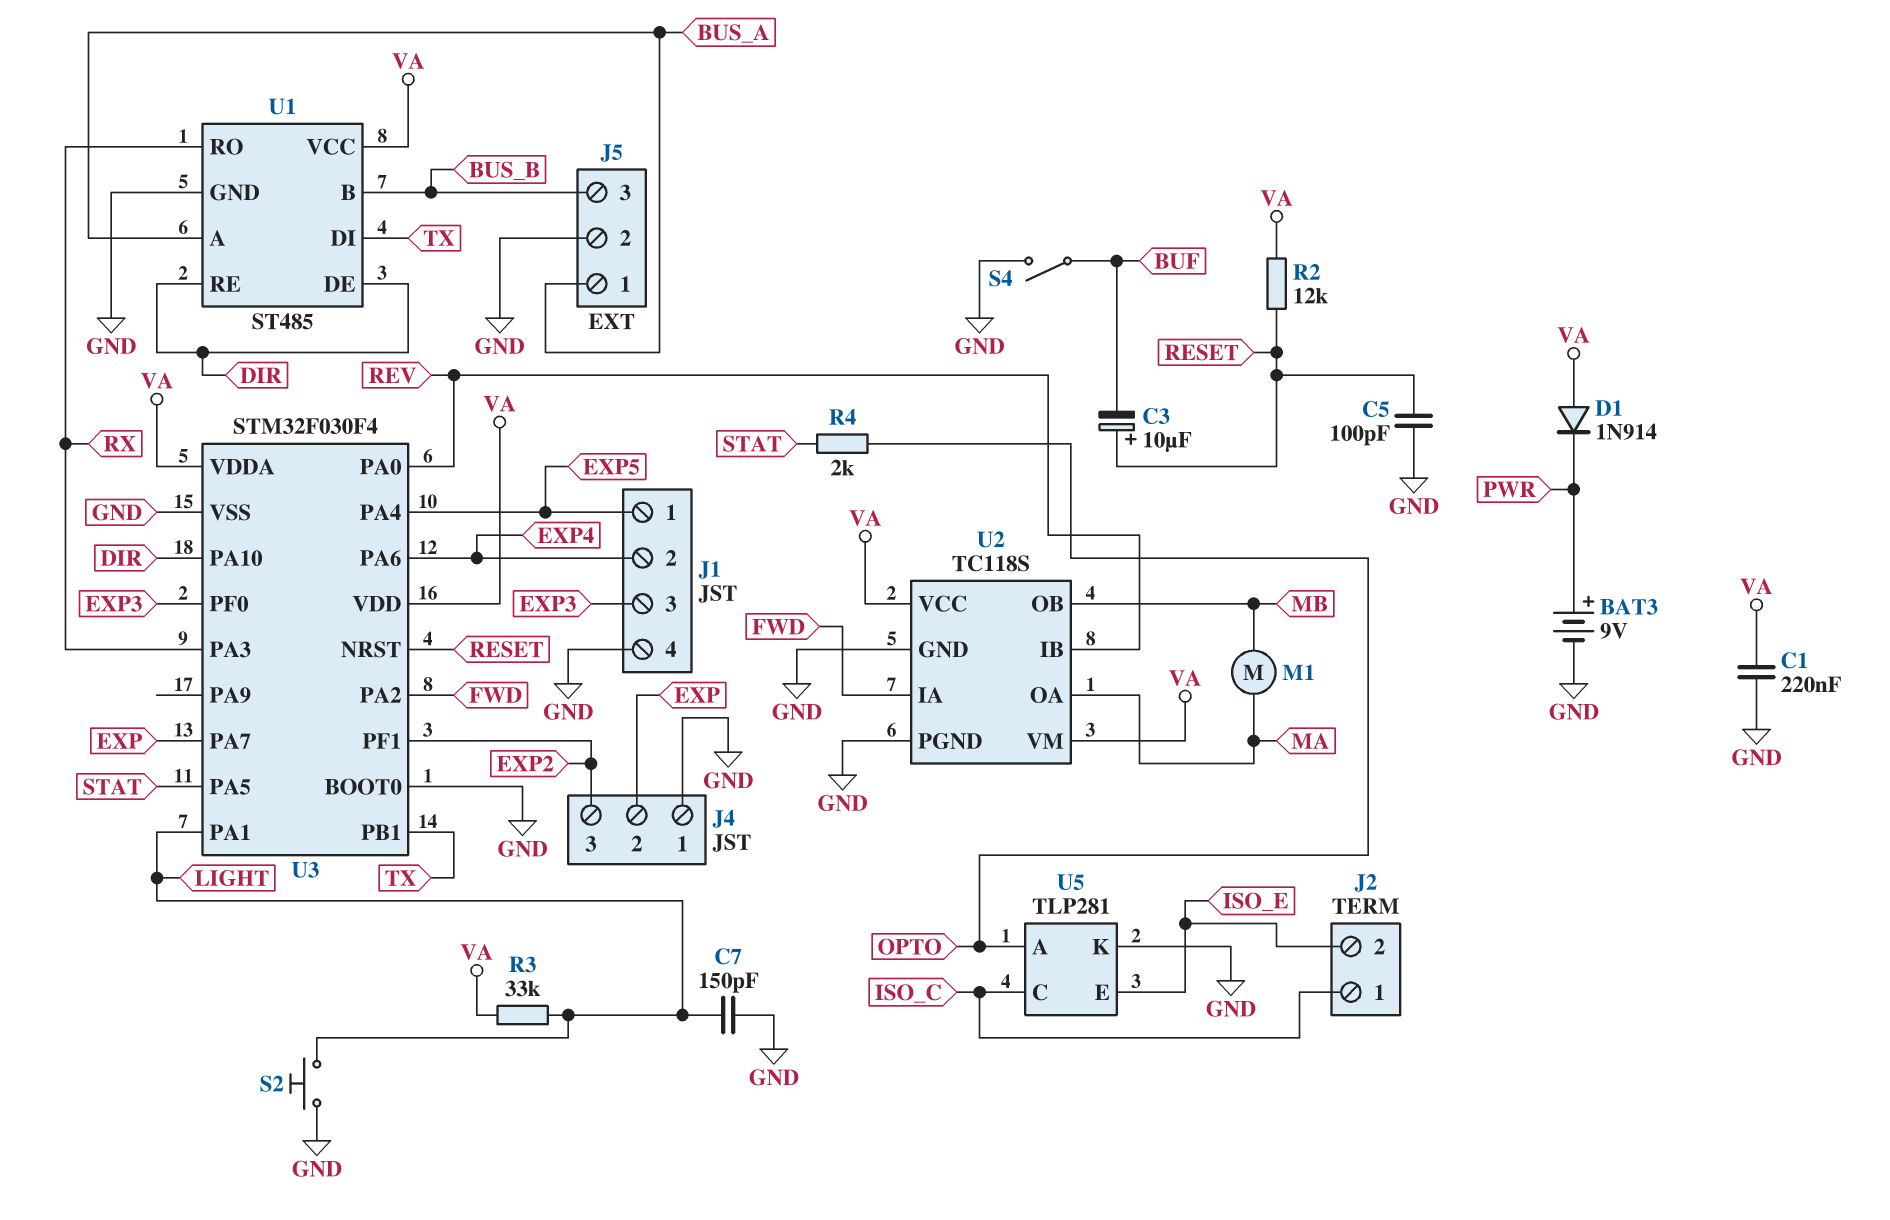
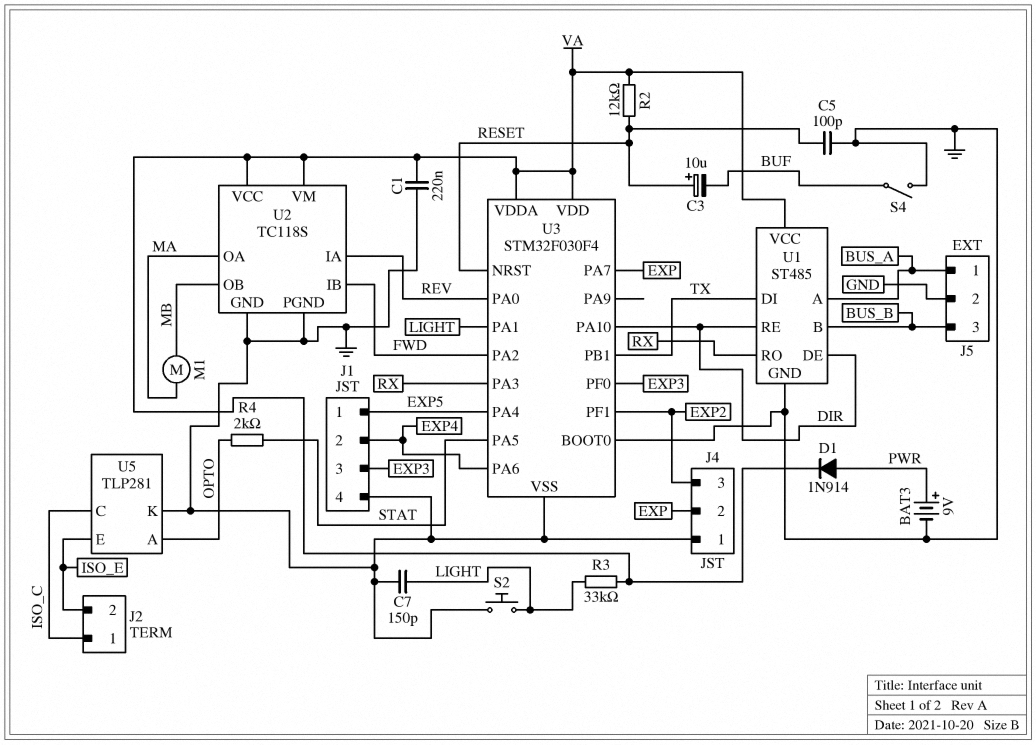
D1: diode 1N914 (A VA, K PWR) -> diode 1N914 (A PWR, K VA)
U2 pin IA: FWD -> REV
U2 pin IB: REV -> FWD

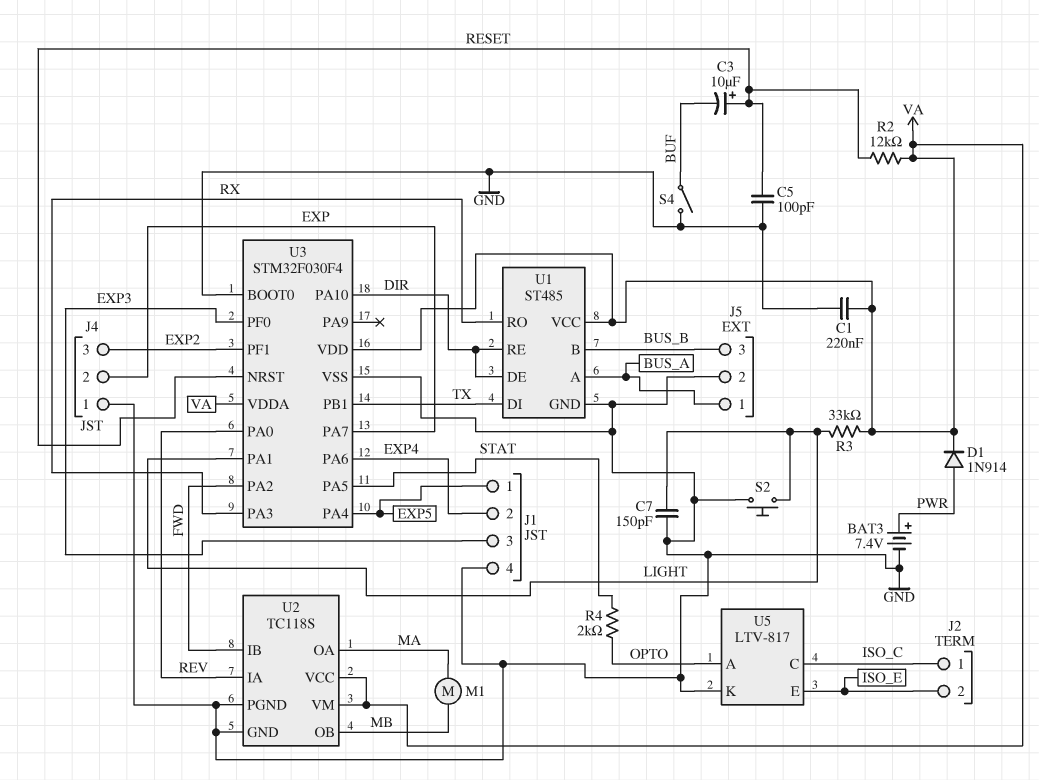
BAT3: 9V (plus PWR, minus GND) -> 7.4V (plus PWR, minus GND)
U5: TLP281 -> LTV-817

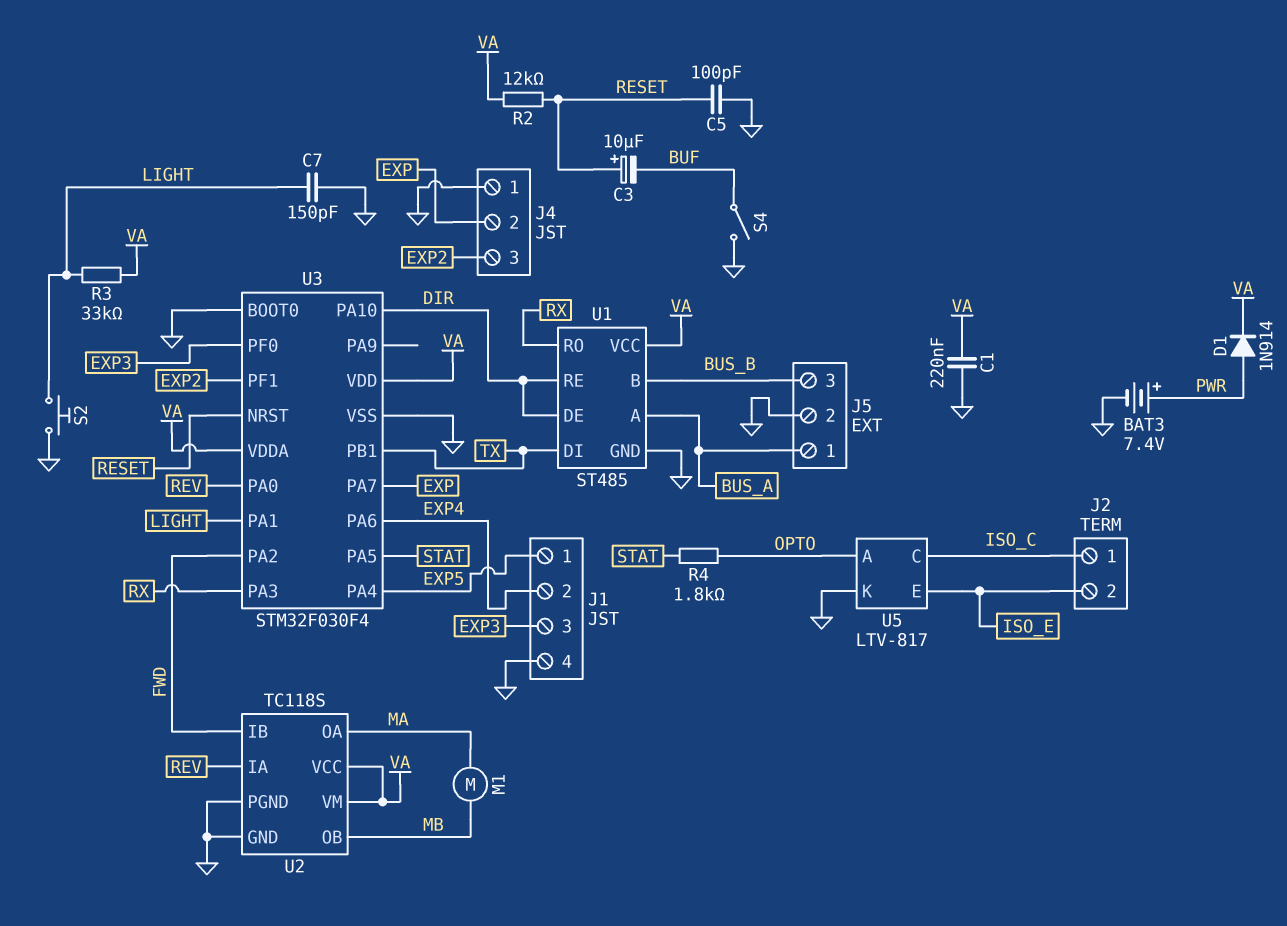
R4: 2k (OPTO, STAT) -> 1.8k (OPTO, STAT)

